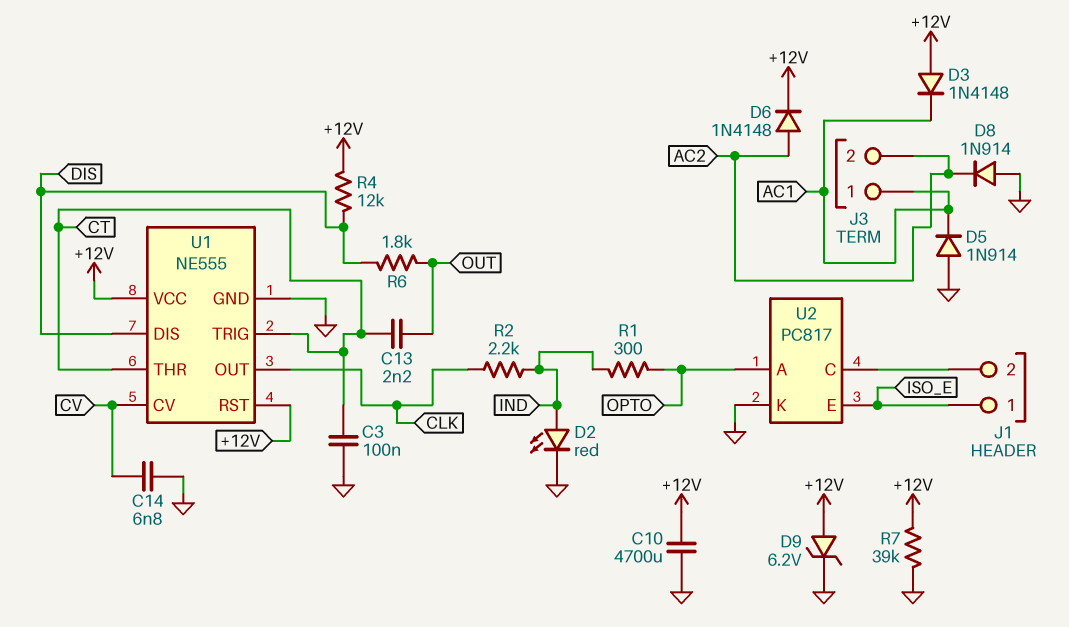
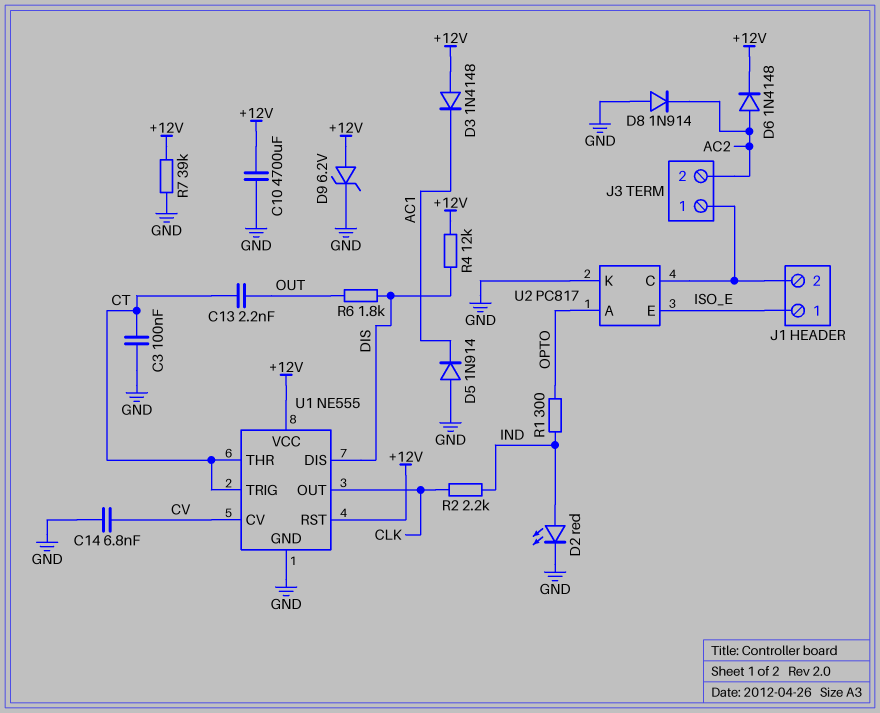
J3 pin 1: AC1 -> J1/2

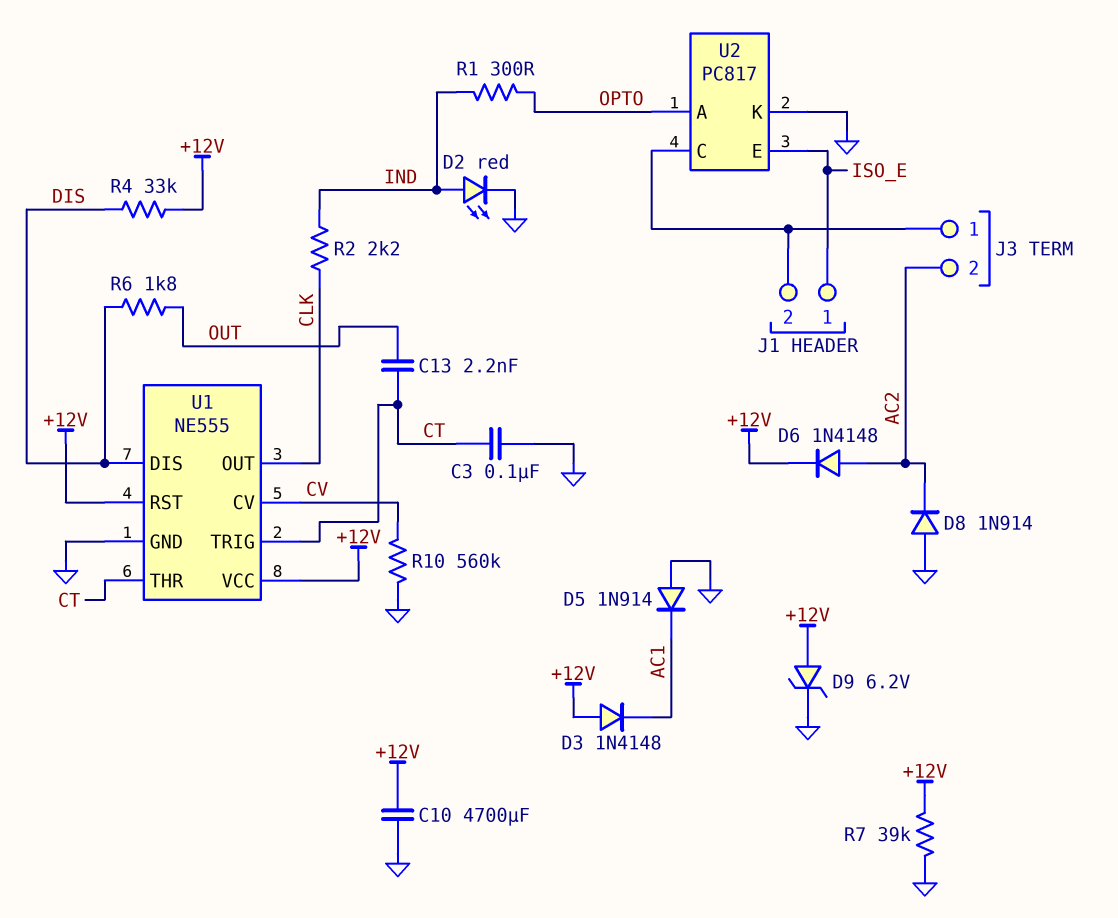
C14: 6.8nF (CV, GND) -> none
R4: 12k (+12V, DIS) -> 33k (+12V, DIS)
R10: none -> 560k (CV, GND)

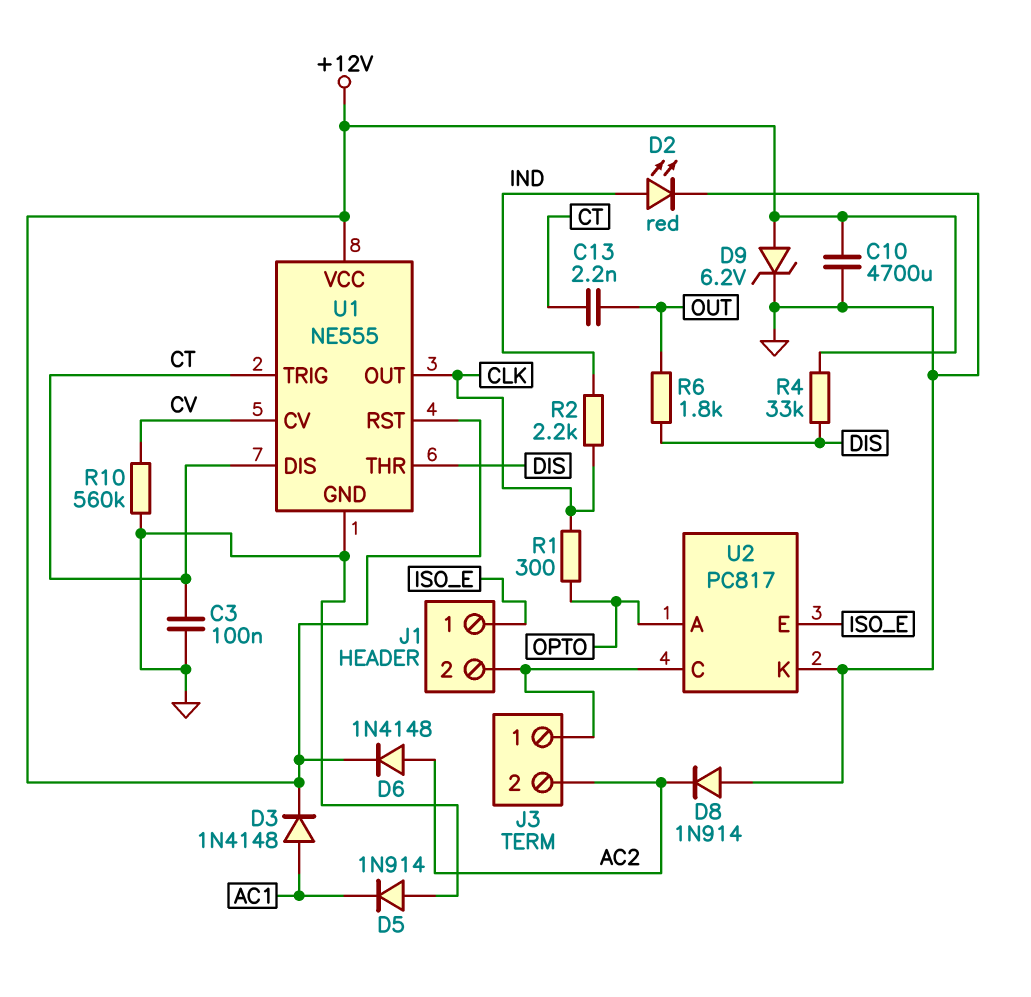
D3: diode 1N4148 (A +12V, K AC1) -> diode 1N4148 (A AC1, K +12V)
R1: 300 (IND, OPTO) -> 300 (CLK, OPTO)
R7: 39k (+12V, GND) -> none
U1 pin DIS: DIS -> CT
U1 pin THR: CT -> DIS

